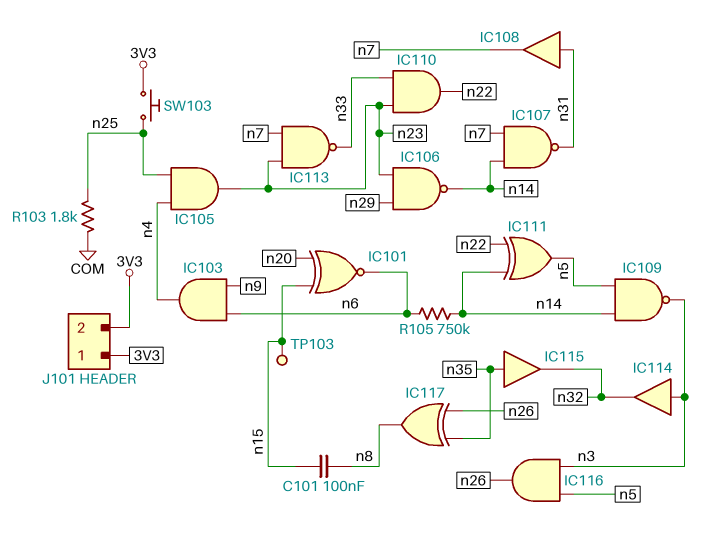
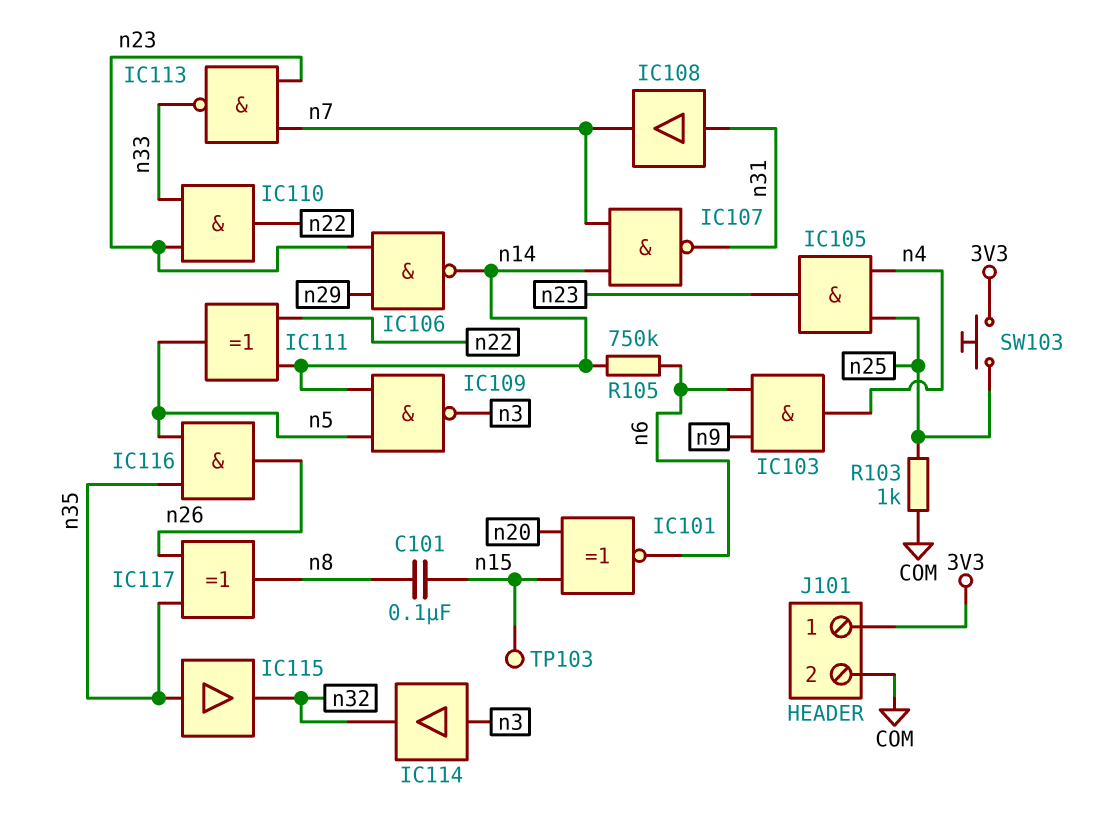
IC116: AND (in n3, in n5, out n26) -> AND (in n5, in n35, out n26)
J101 pin 2: 3V3 -> COM
R103: 1.8k (COM, n25) -> 1k (COM, n25)

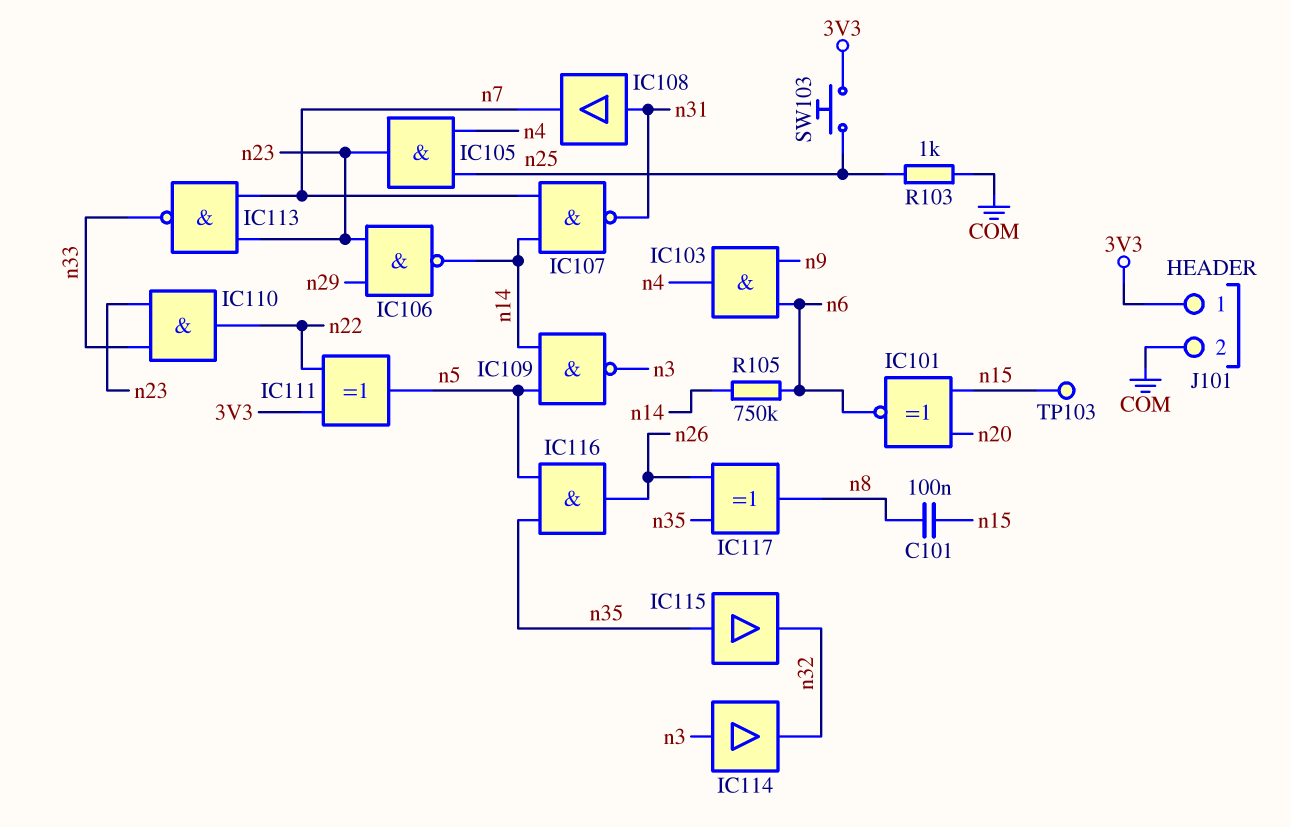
IC111: XOR (in n14, in n22, out n5) -> XOR (in 3V3, in n22, out n5)

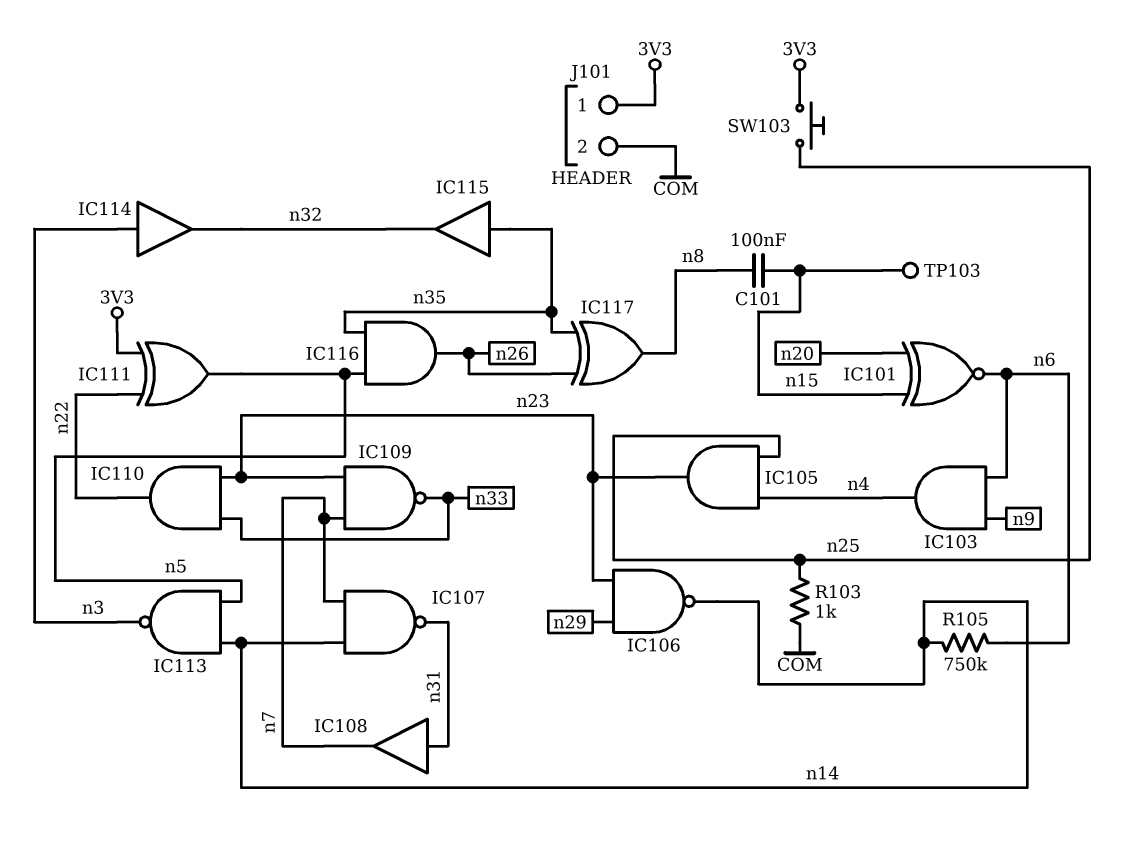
IC109: NAND (in n5, in n14, out n3) -> NAND (in n7, in n23, out n33)
IC113: NAND (in n7, in n23, out n33) -> NAND (in n5, in n14, out n3)

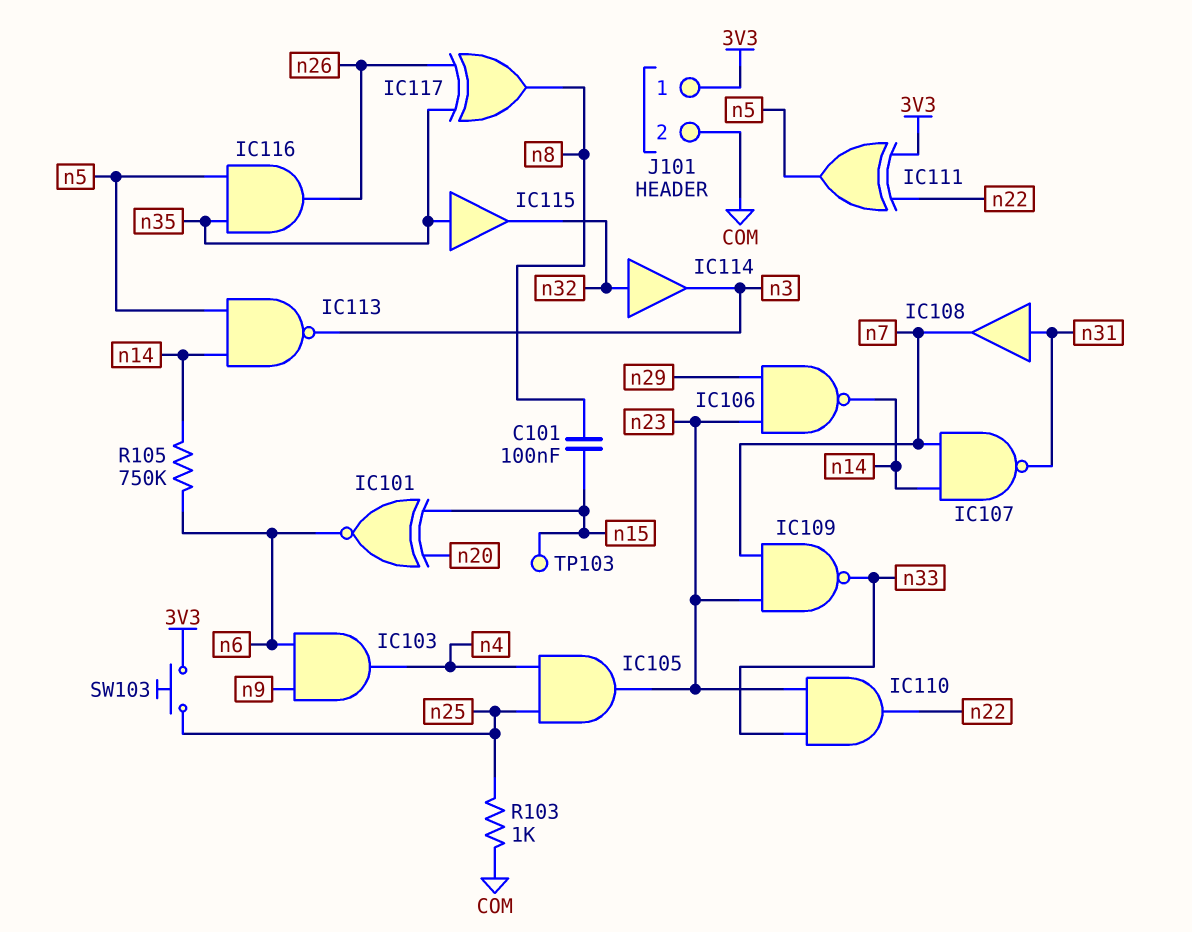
IC114: buffer (in n3, out n32) -> buffer (in n32, out n3)

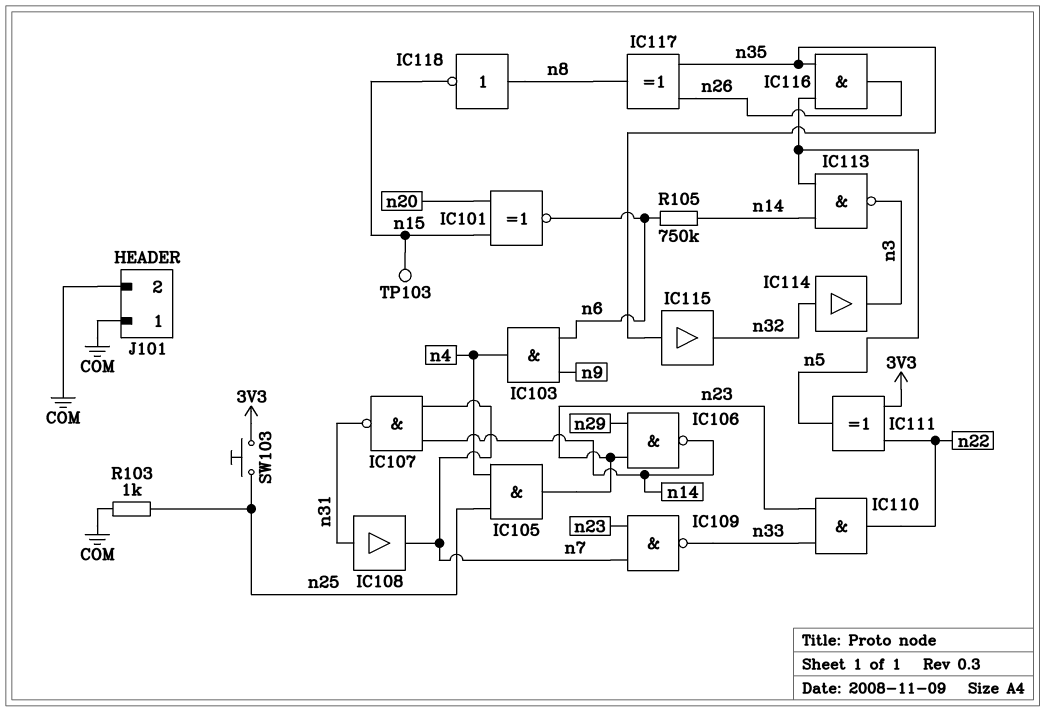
C101: 100nF (n8, n15) -> none
IC118: none -> NOT (in n8, out n15)
J101 pin 1: 3V3 -> COM

